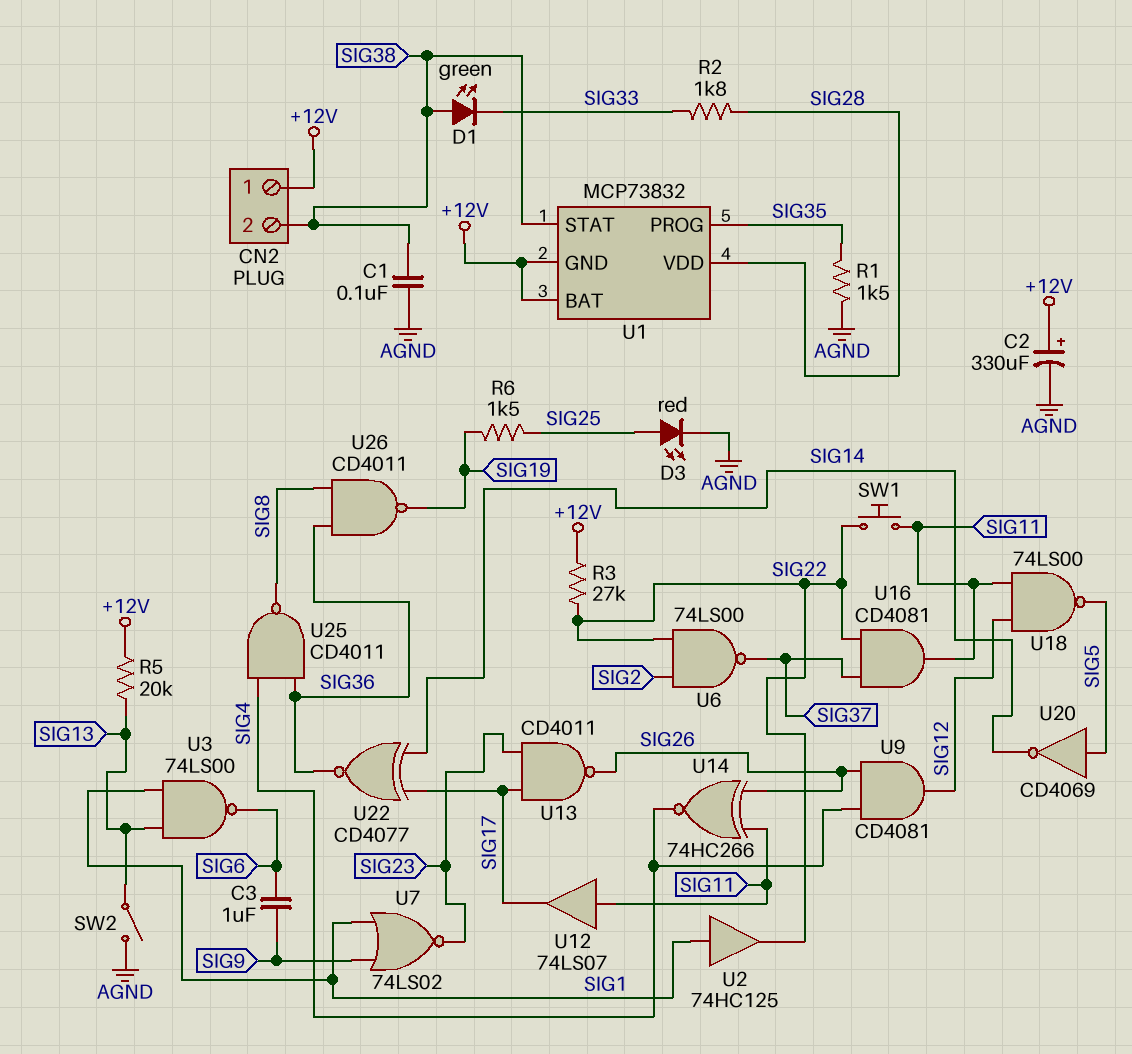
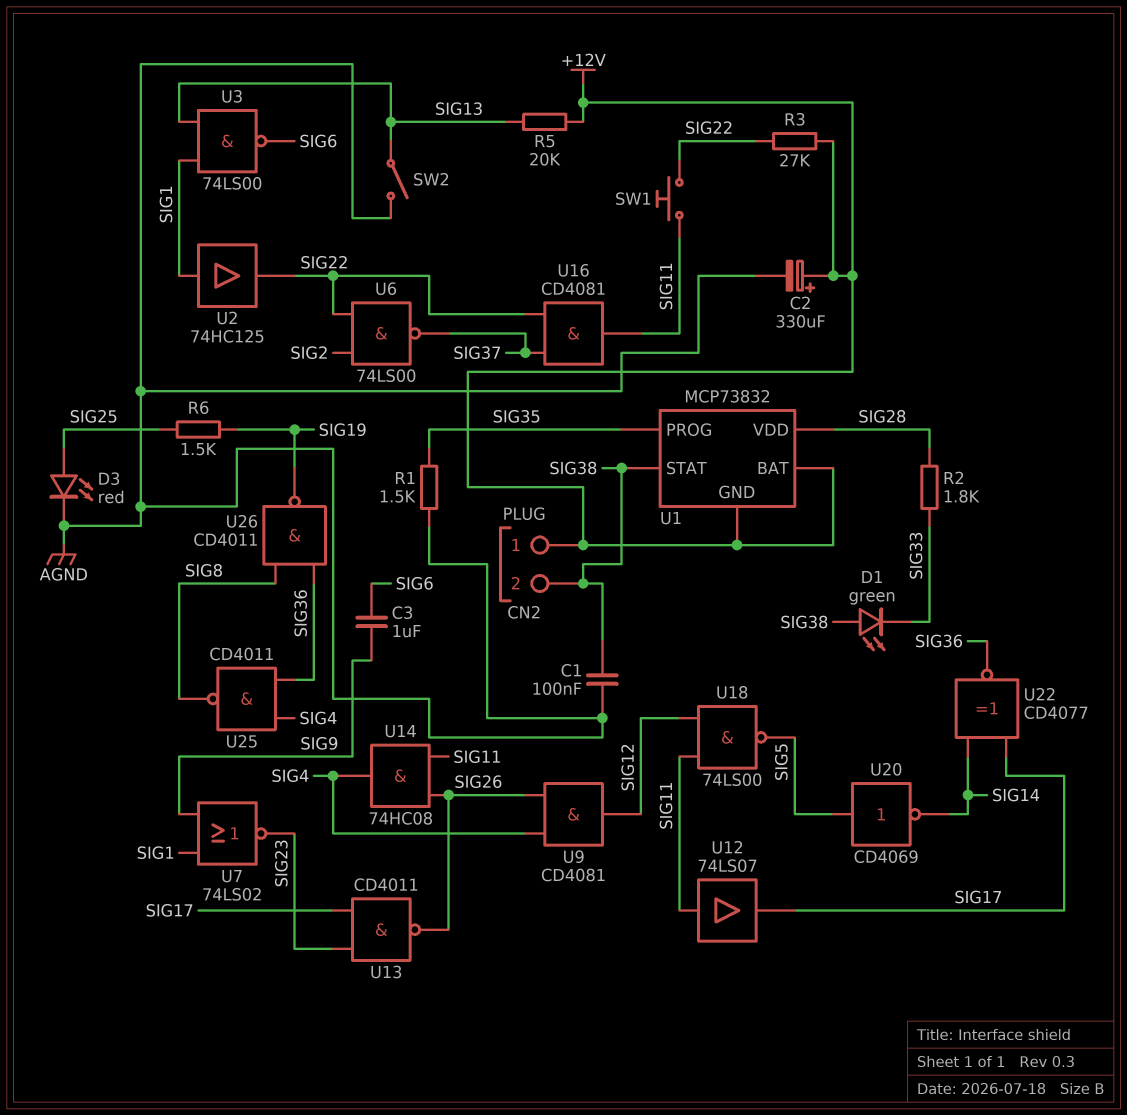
U14: XNOR 74HC266 (in SIG11, in SIG26, out SIG4) -> AND 74HC08 (in SIG11, in SIG26, out SIG4)

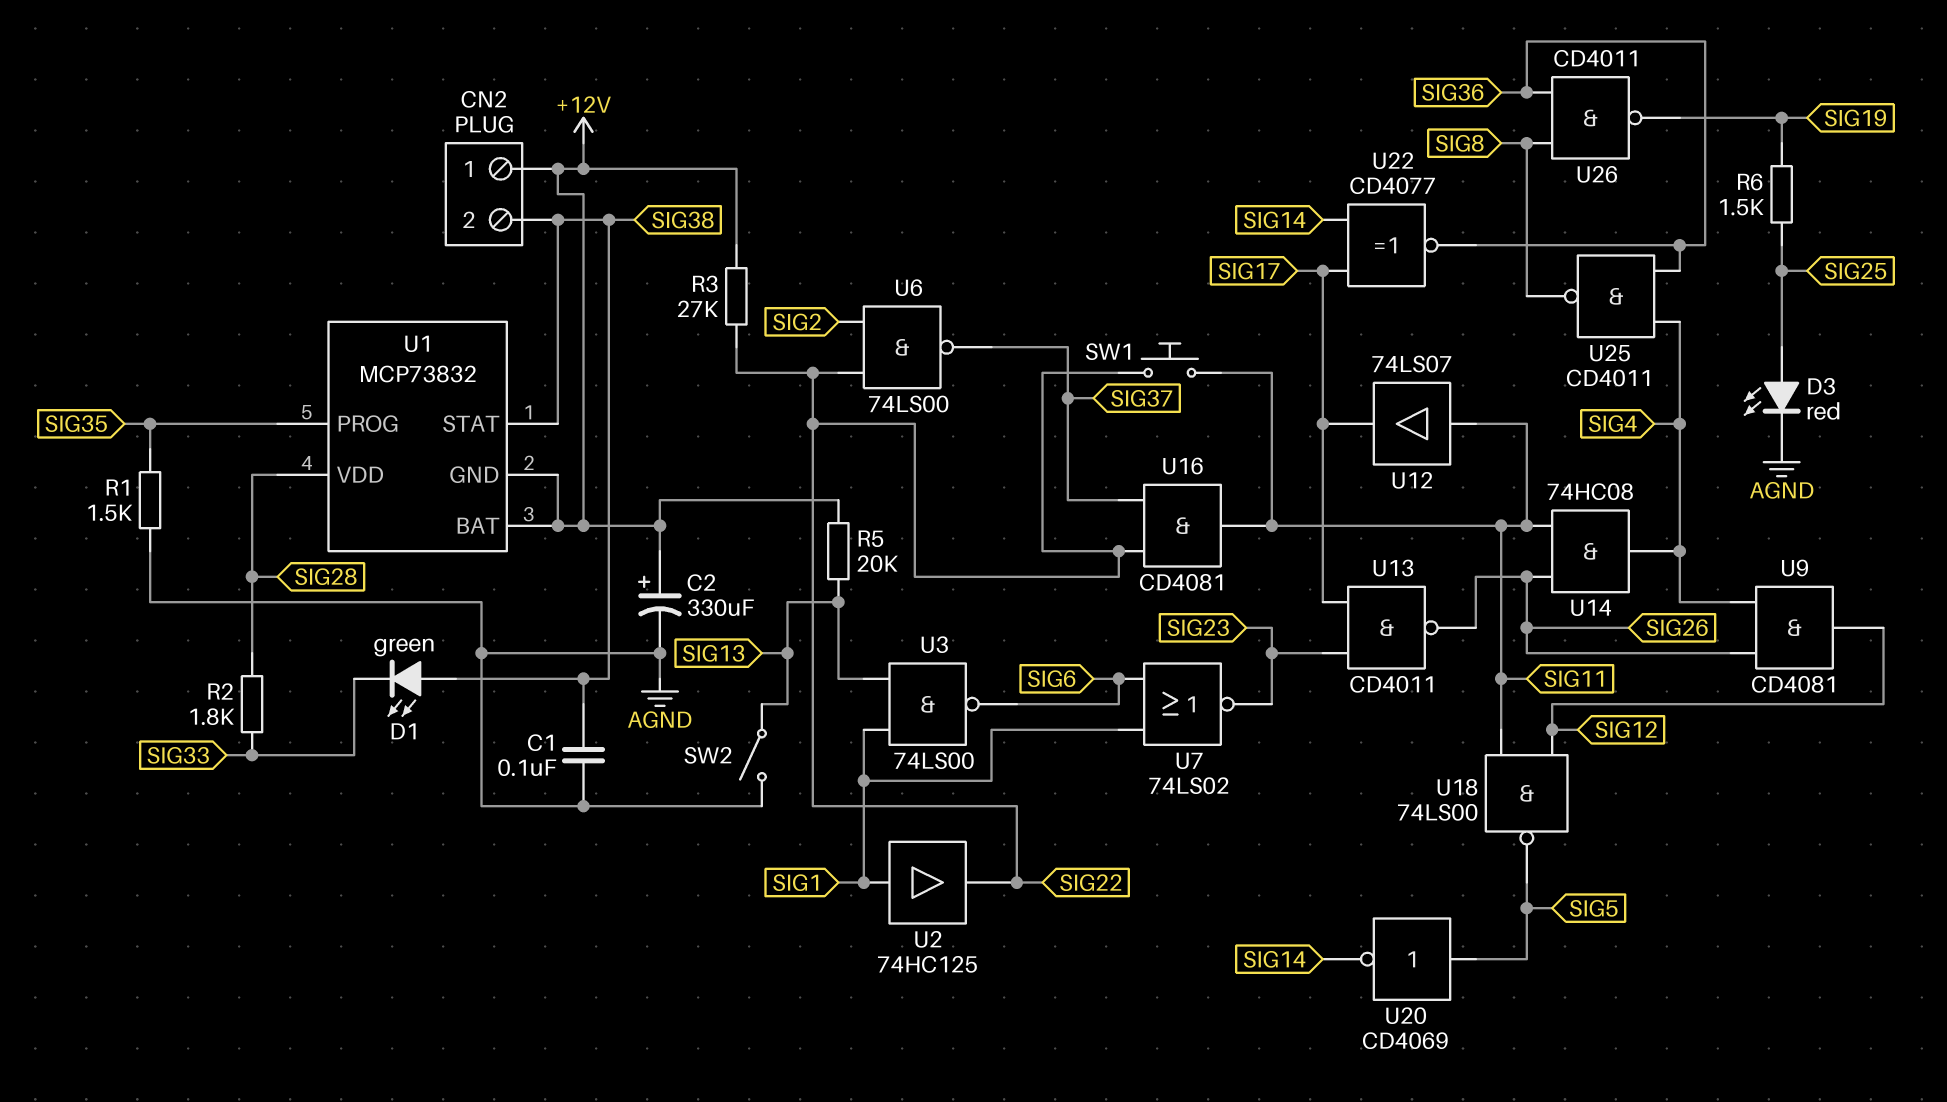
C3: 1uF (SIG6, SIG9) -> none
U7: NOR 74LS02 (in SIG1, in SIG9, out SIG23) -> NOR 74LS02 (in SIG1, in SIG6, out SIG23)

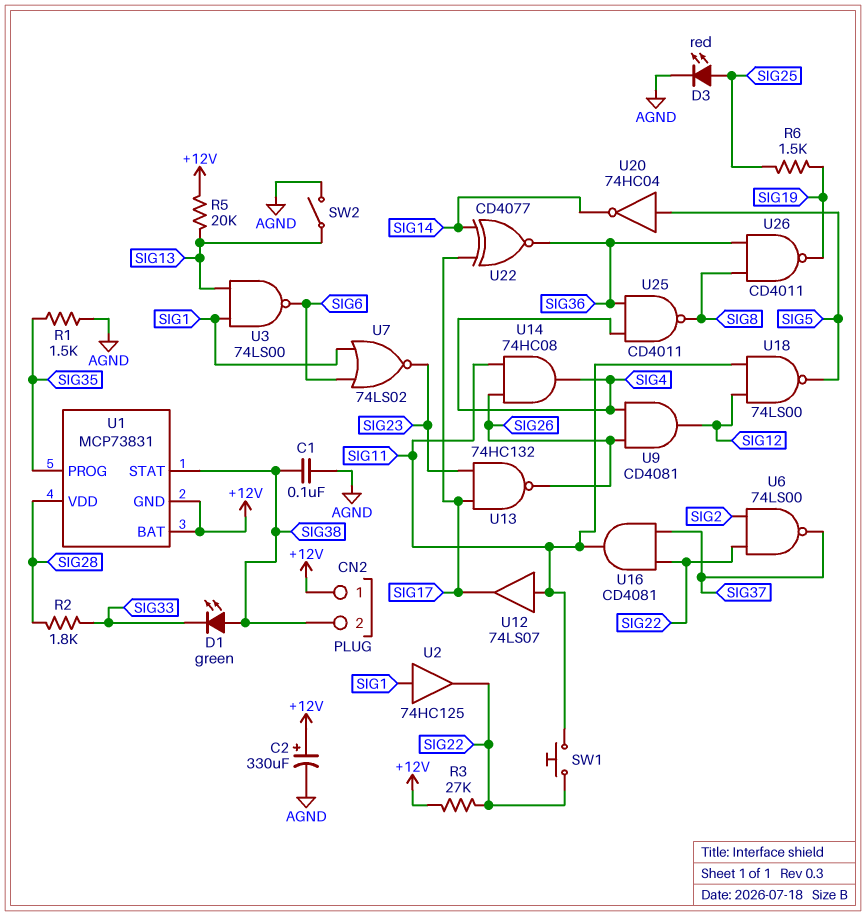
U1: MCP73832 -> MCP73831
U13: NAND CD4011 (in SIG17, in SIG23, out SIG26) -> NAND 74HC132 (in SIG17, in SIG23, out SIG26)
U20: NOT CD4069 (in SIG5, out SIG14) -> NOT 74HC04 (in SIG5, out SIG14)

